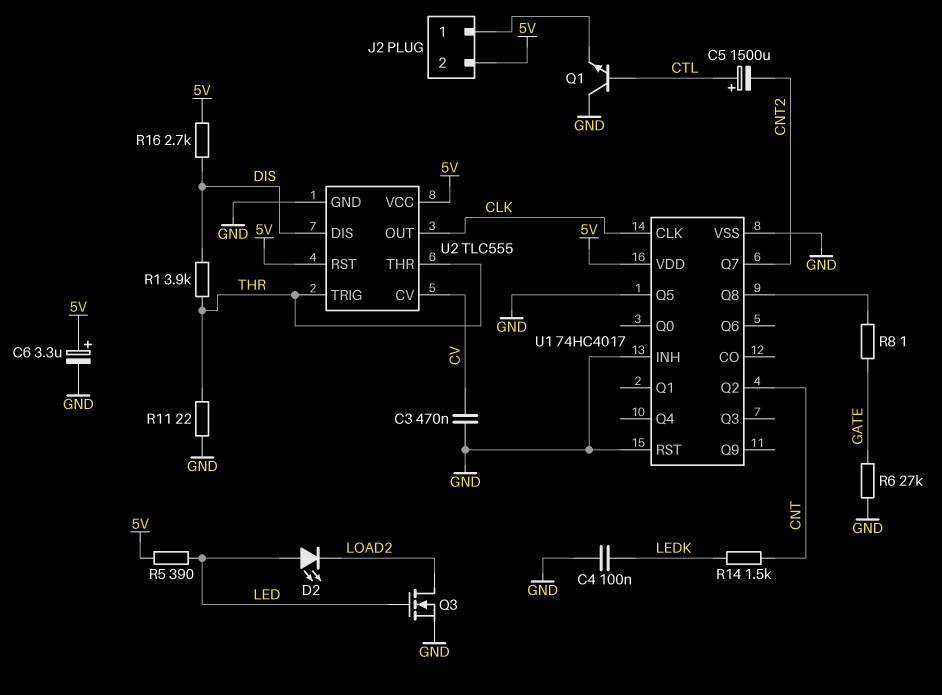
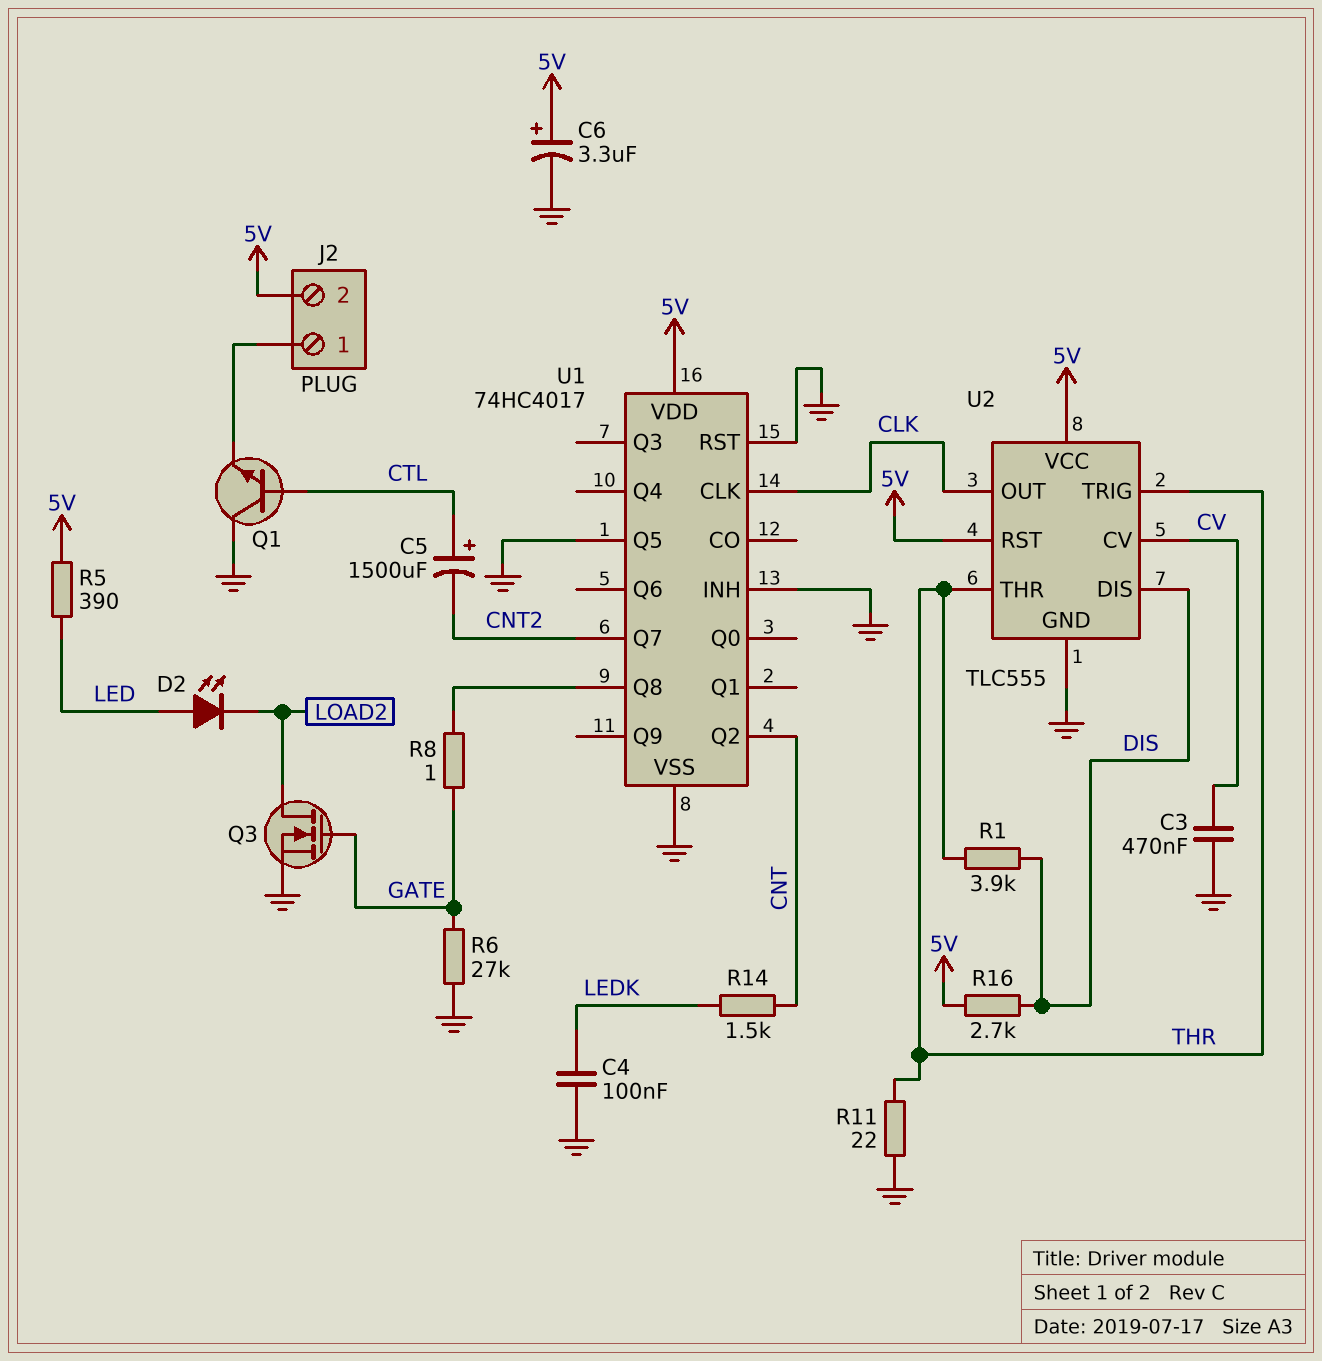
Q3: NMOS (G LED, D LOAD2, S GND) -> NMOS (G GATE, D LOAD2, S GND)

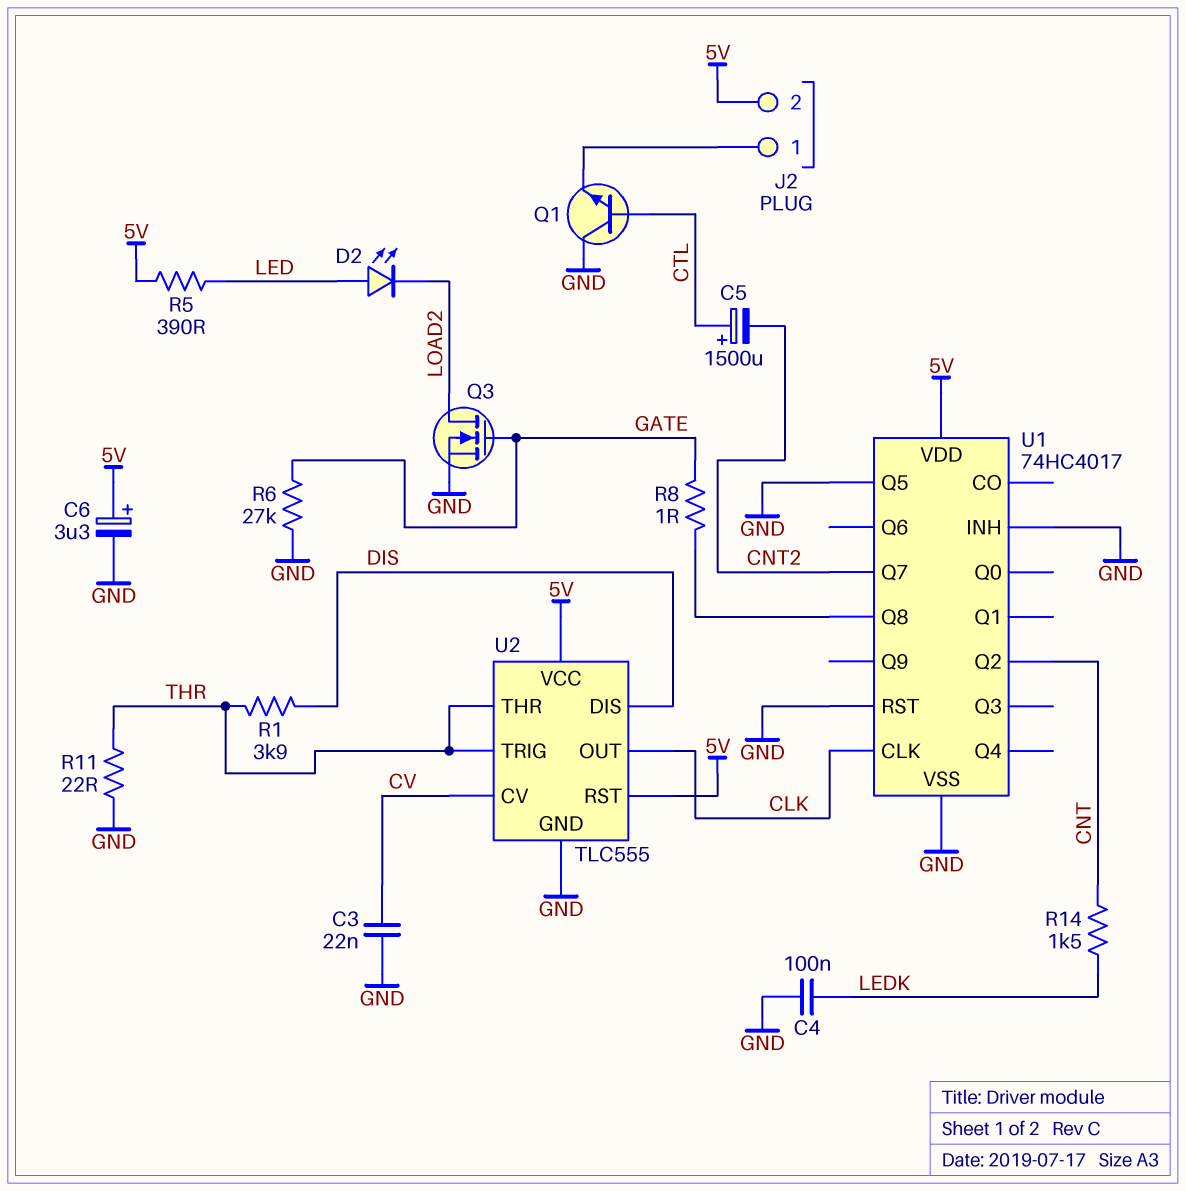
C3: 470nF (CV, GND) -> 22nF (CV, GND)
R16: 2.7k (5V, DIS) -> none

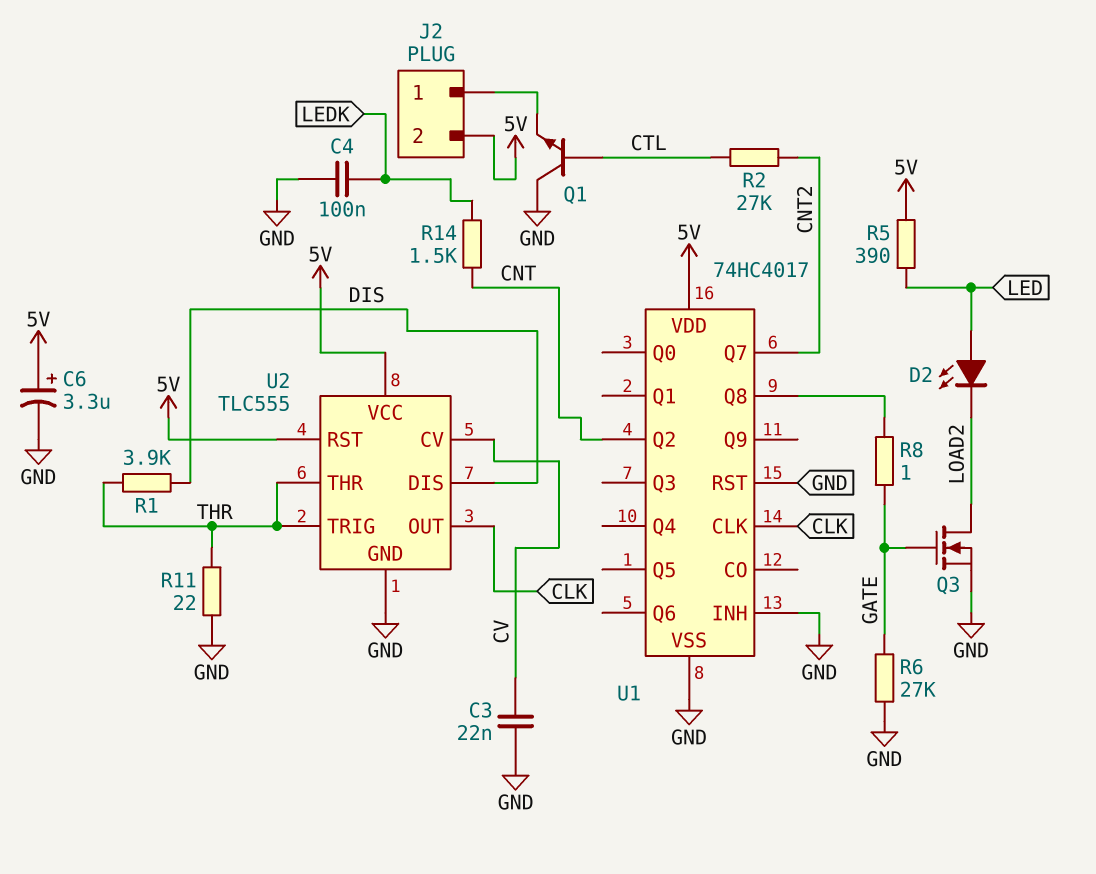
C5: 1500uF (plus CTL, minus CNT2) -> none
R2: none -> 27k (CNT2, CTL)
U1 pin Q5: GND -> none

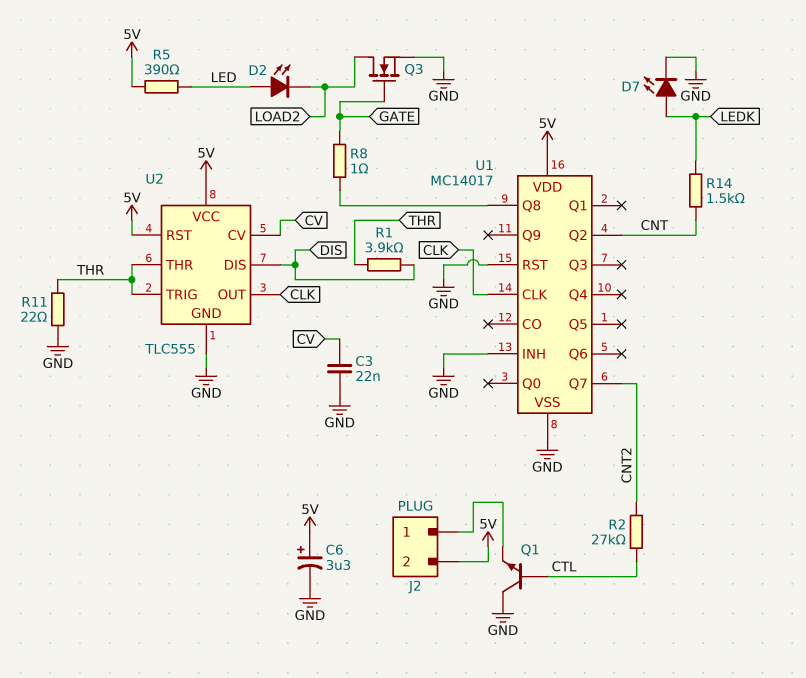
C4: 100nF (GND, LEDK) -> none
D7: none -> LED (A LEDK, K GND)
R6: 27k (GATE, GND) -> none
U1: 74HC4017 -> MC14017

